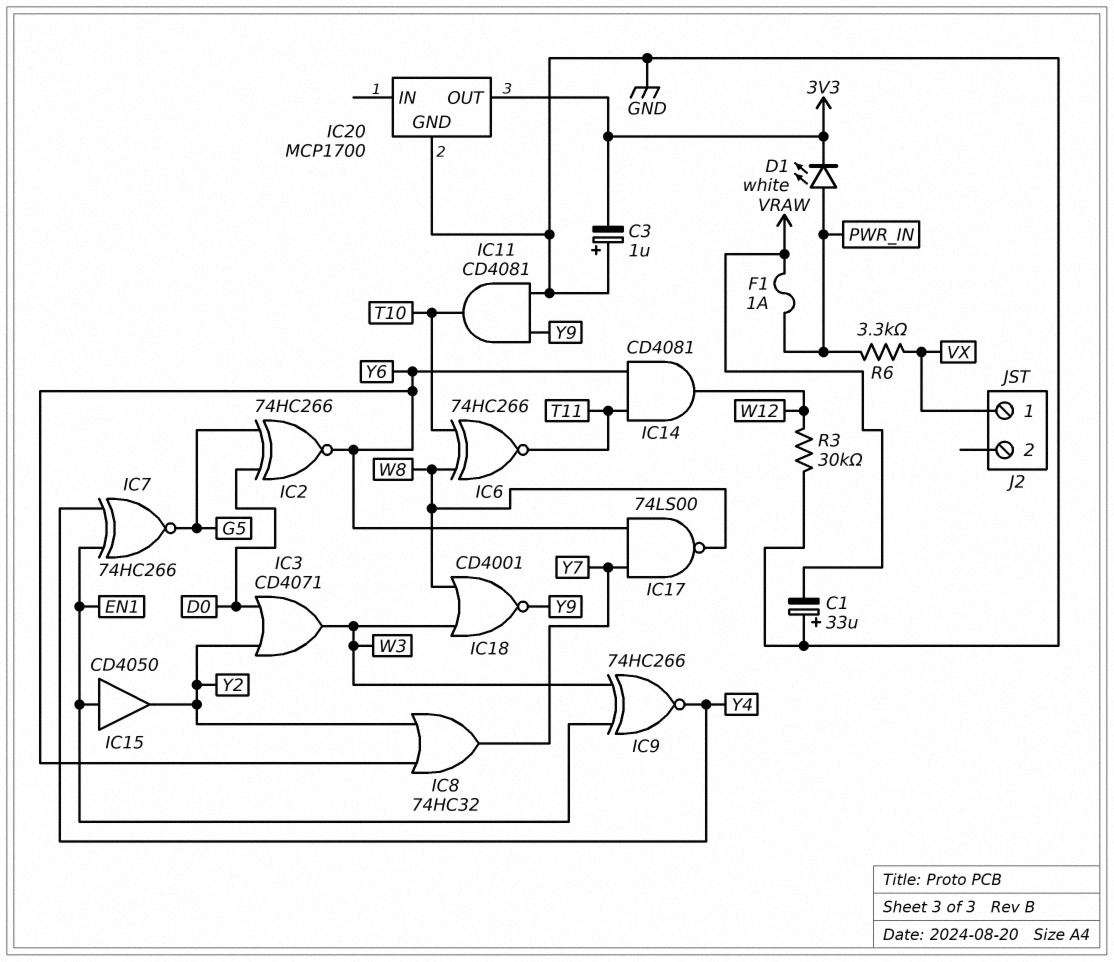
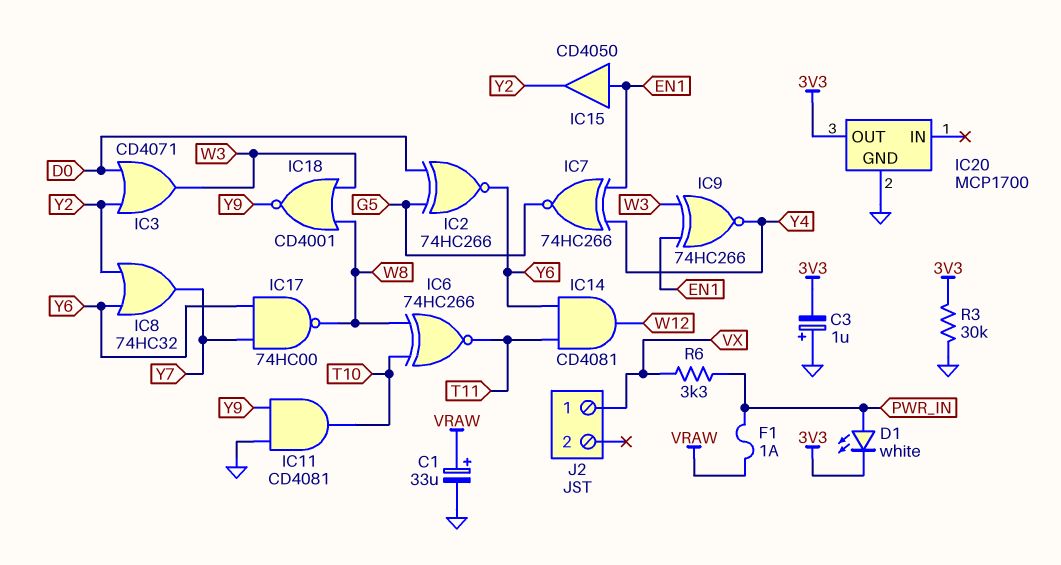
C1: 33uF (plus GND, minus VRAW) -> 33uF (plus VRAW, minus GND)
IC17: NAND 74LS00 (in Y6, in Y7, out W8) -> NAND 74HC00 (in Y6, in Y7, out W8)
R3: 30k (GND, W12) -> 30k (3V3, GND)

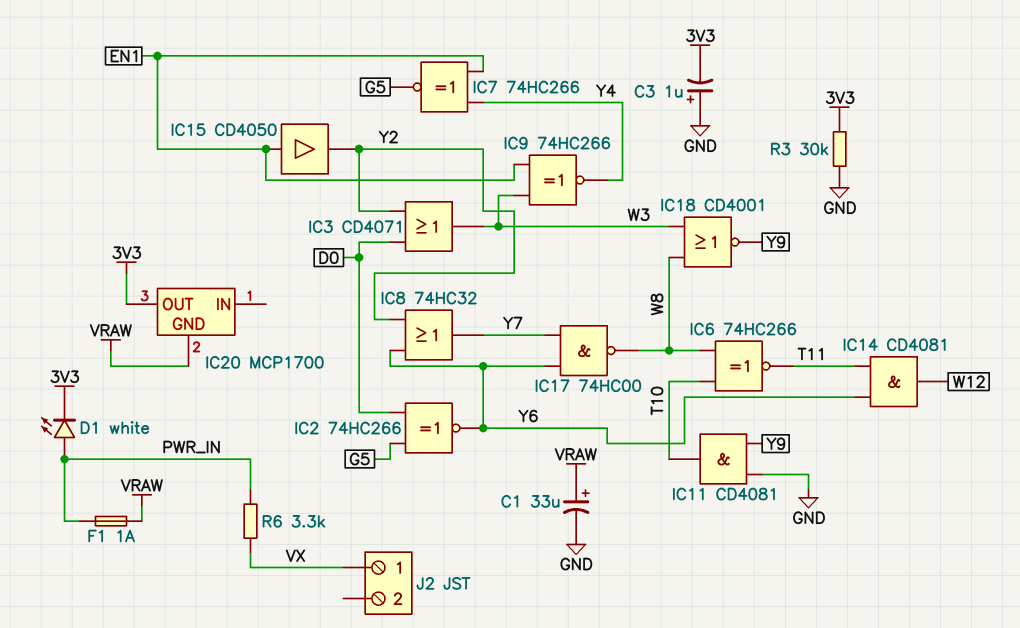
IC20 pin GND: GND -> VRAW

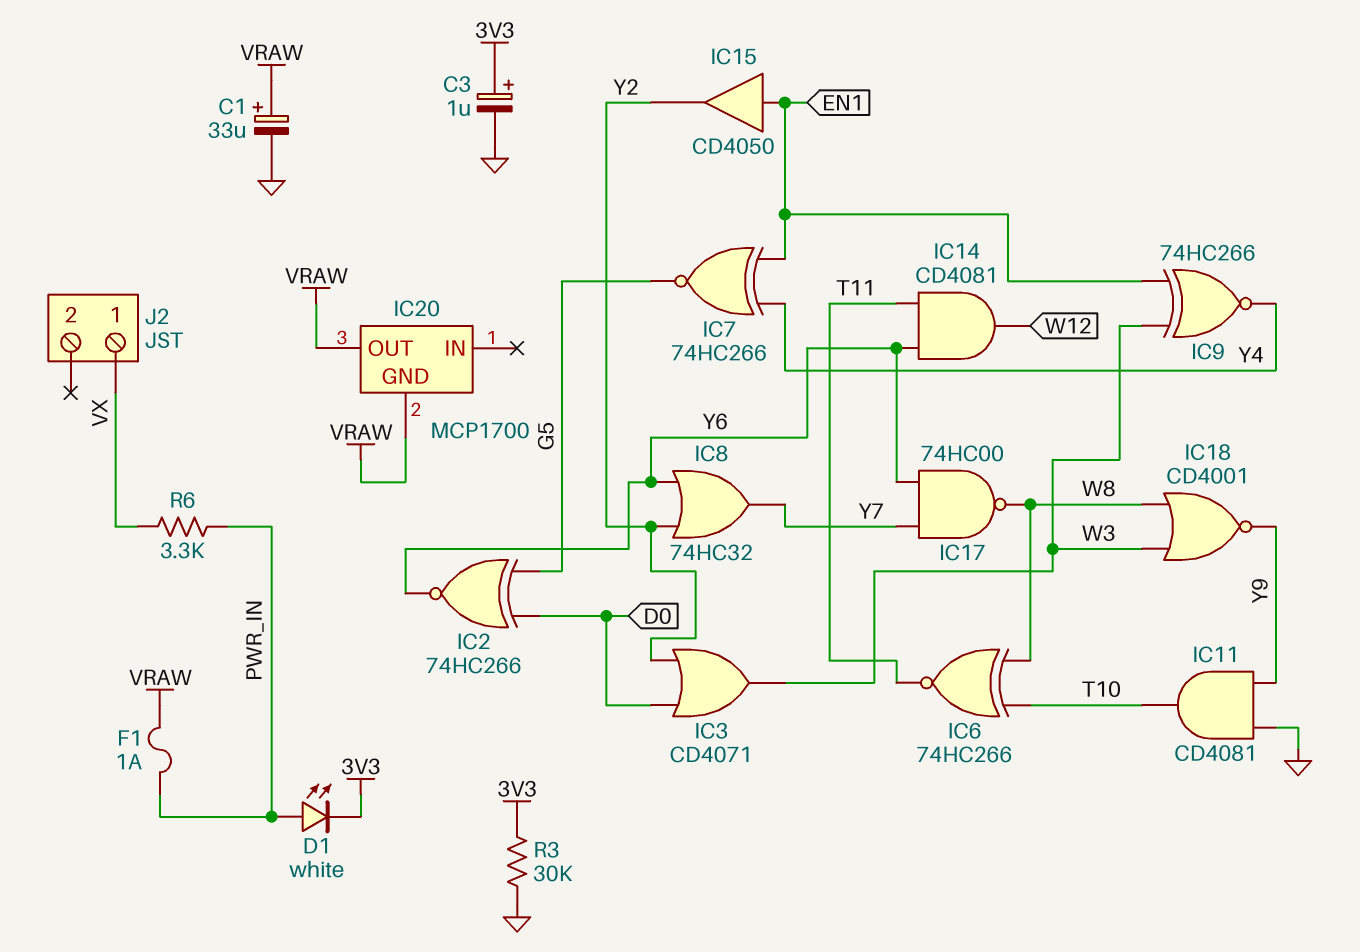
C3: 1uF (plus GND, minus 3V3) -> 1uF (plus 3V3, minus GND)
IC20 pin OUT: 3V3 -> VRAW

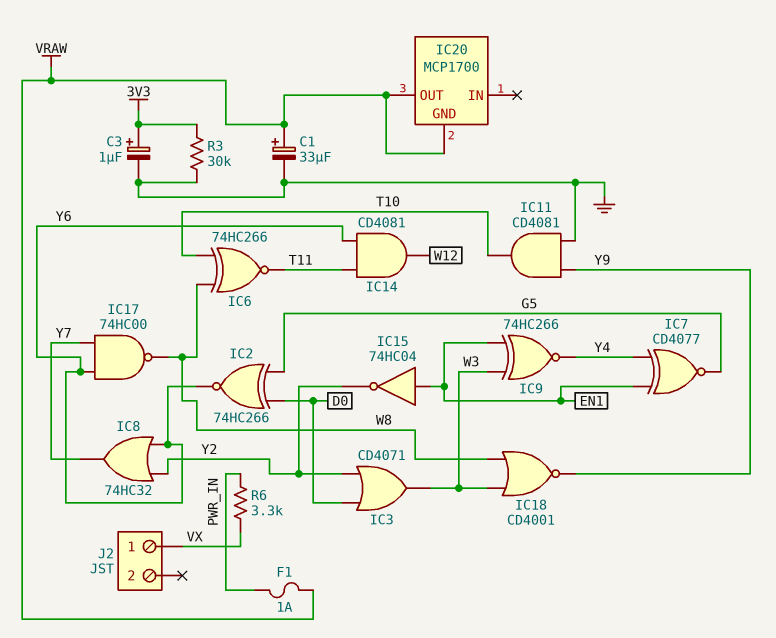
D1: LED white (A PWR_IN, K 3V3) -> none
IC7: XNOR 74HC266 (in EN1, in Y4, out G5) -> XNOR CD4077 (in EN1, in Y4, out G5)
IC15: buffer CD4050 (in EN1, out Y2) -> NOT 74HC04 (in EN1, out Y2)

